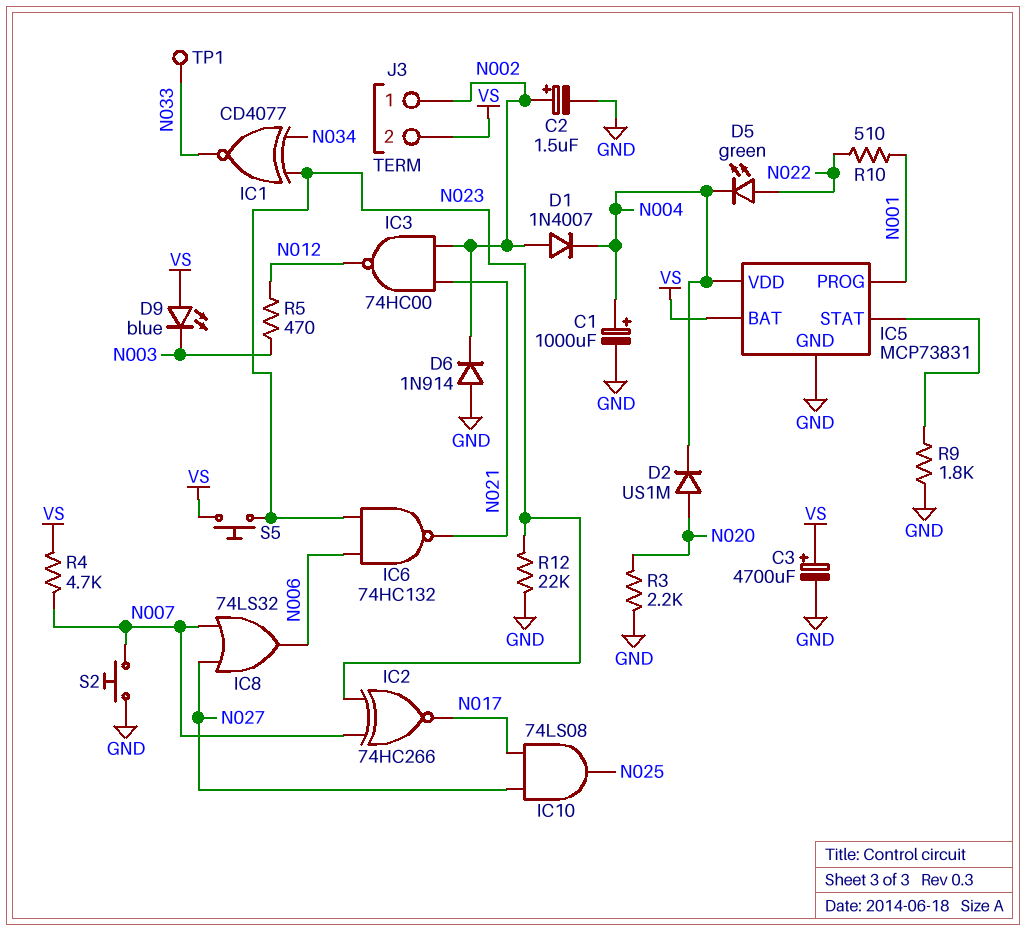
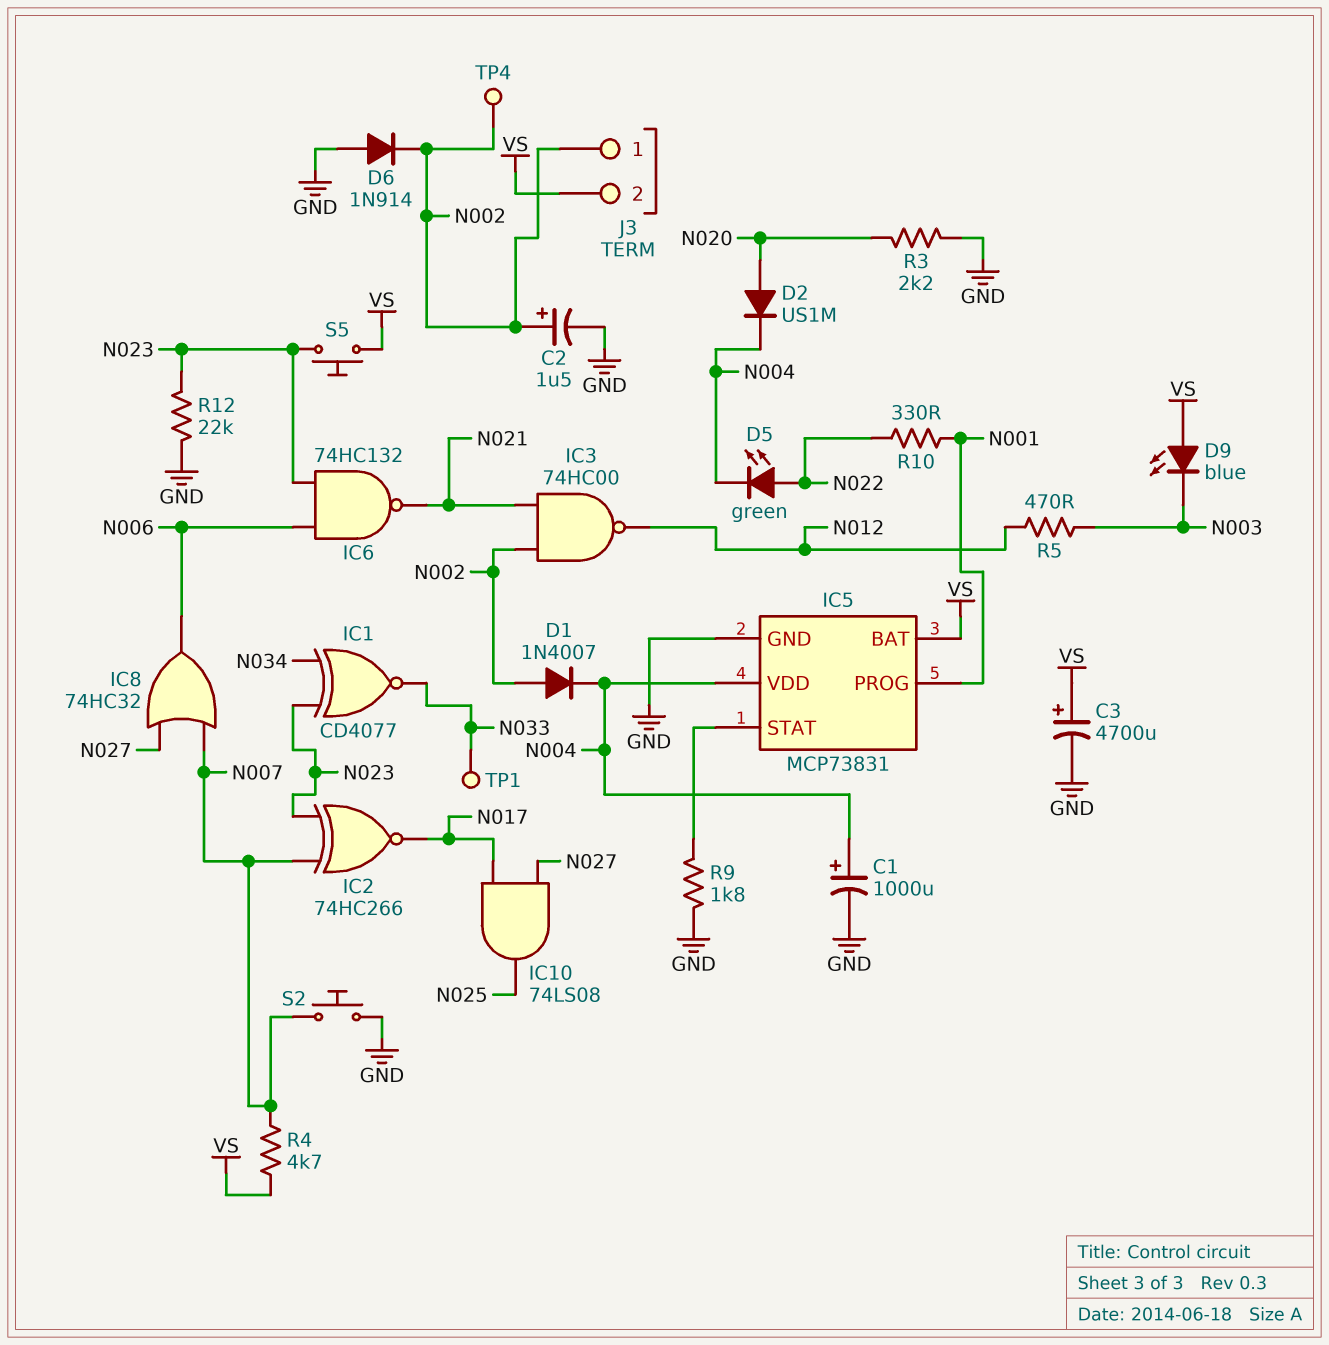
IC8: OR 74LS32 (in N007, in N027, out N006) -> OR 74HC32 (in N007, in N027, out N006)
R10: 510 (N001, N022) -> 330 (N001, N022)
TP4: none -> test point (N002)

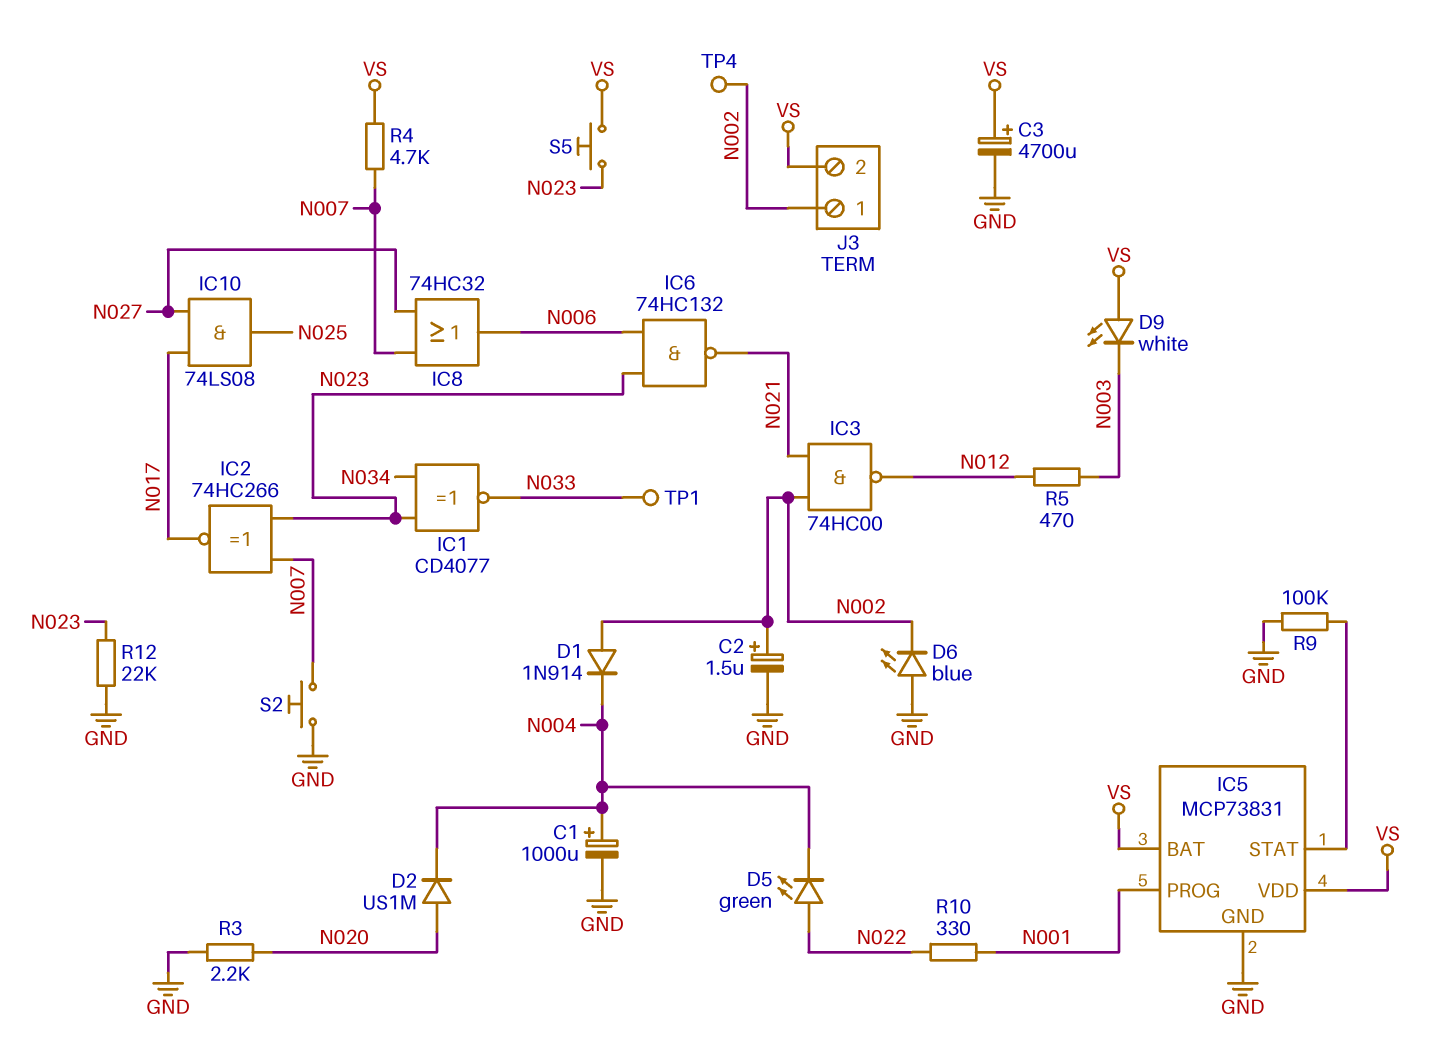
D1: diode 1N4007 (A N002, K N004) -> diode 1N914 (A N002, K N004)
D6: diode 1N914 (A GND, K N002) -> LED blue (A GND, K N002)
D9: LED blue (A VS, K N003) -> LED white (A VS, K N003)
IC5 pin VDD: N004 -> VS
R9: 1.8k (GND, IC5/STAT) -> 100k (GND, IC5/STAT)

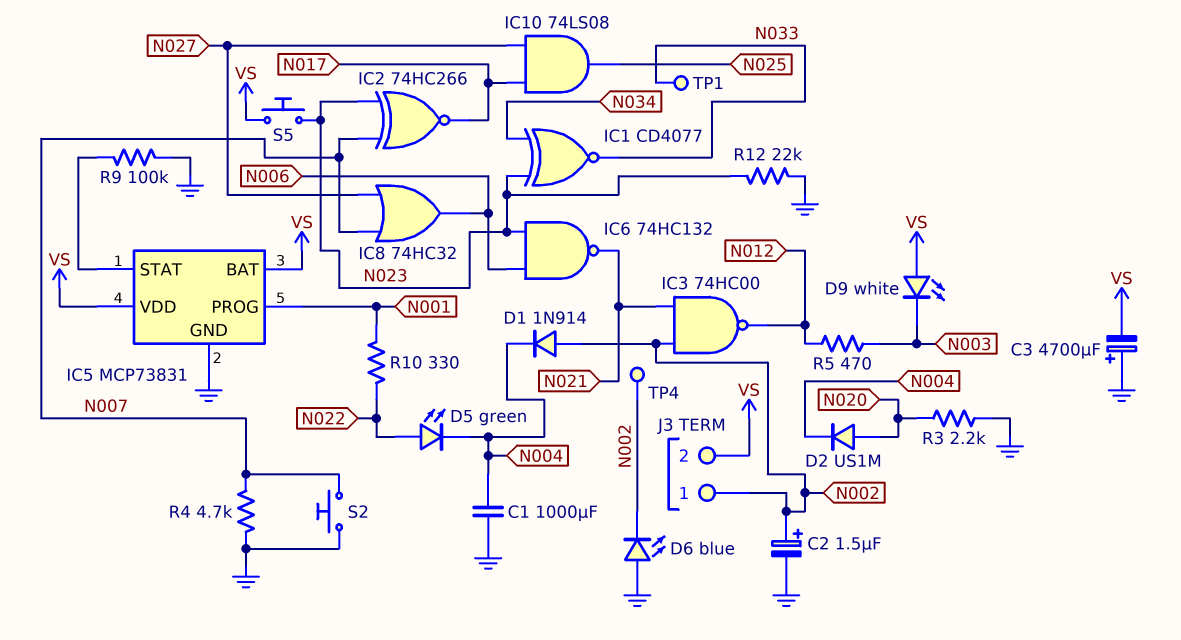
C1: 1000uF (plus N004, minus GND) -> 1000uF (GND, N004)
C3: 4700uF (plus VS, minus GND) -> 4700uF (plus GND, minus VS)
R4: 4.7k (N007, VS) -> 4.7k (GND, N007)

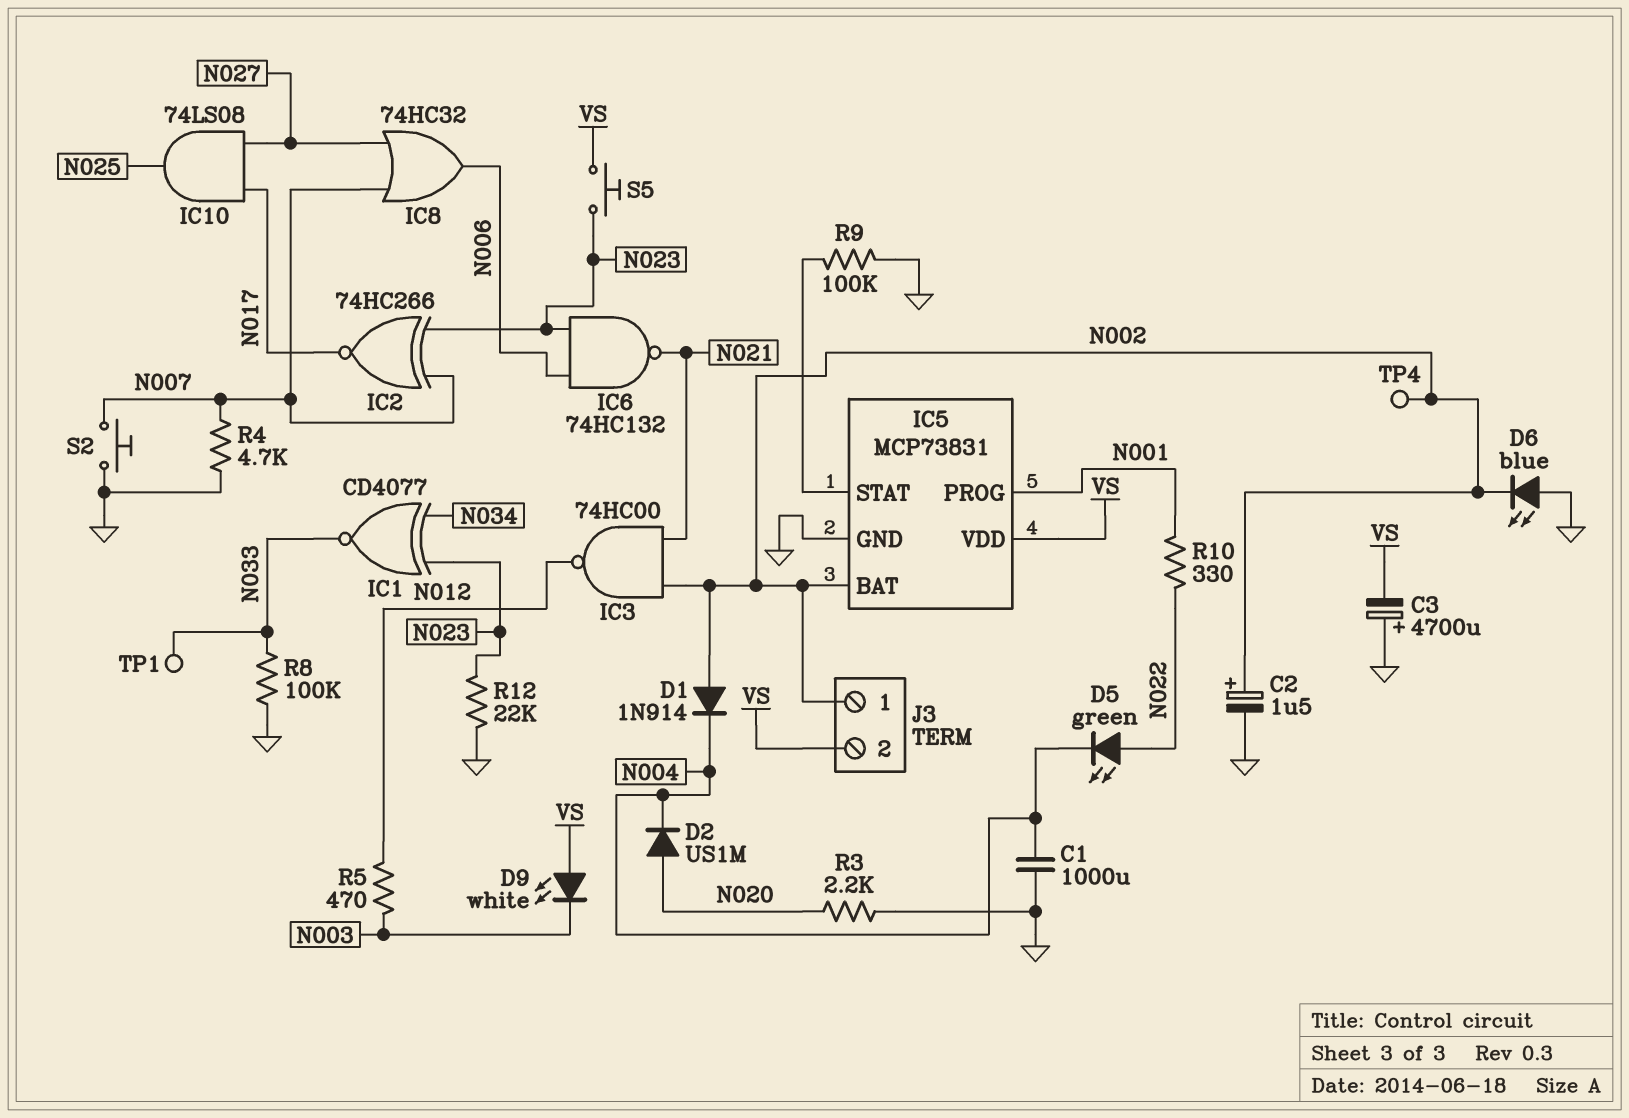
IC5 pin BAT: VS -> N002
R8: none -> 100k (GND, N033)

